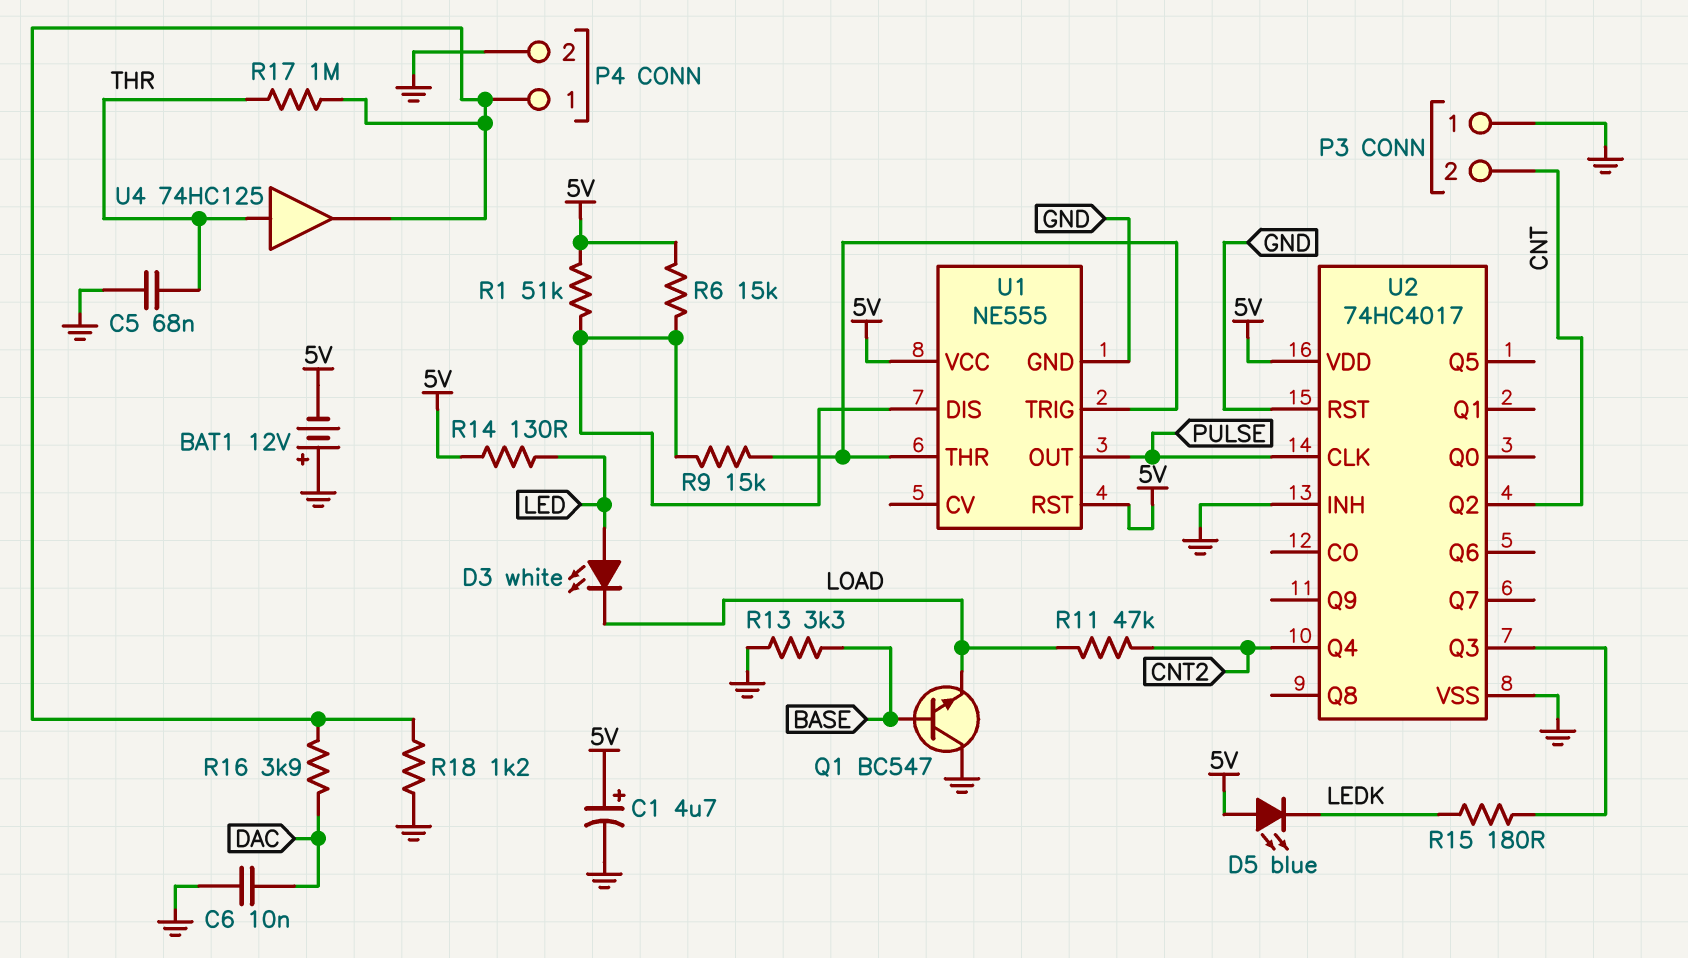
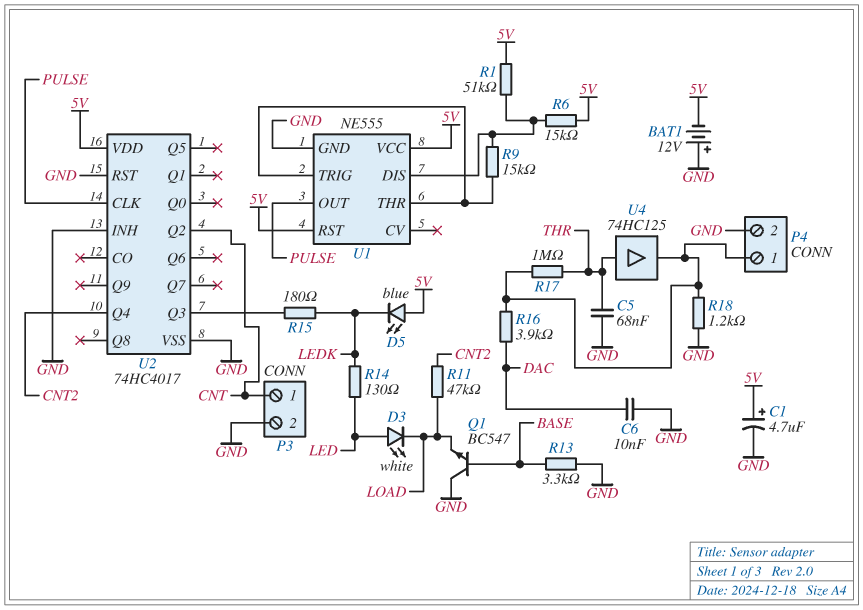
P3 pin 1: GND -> CNT
P3 pin 2: CNT -> GND
R14: 130 (5V, LED) -> 130 (LED, LEDK)

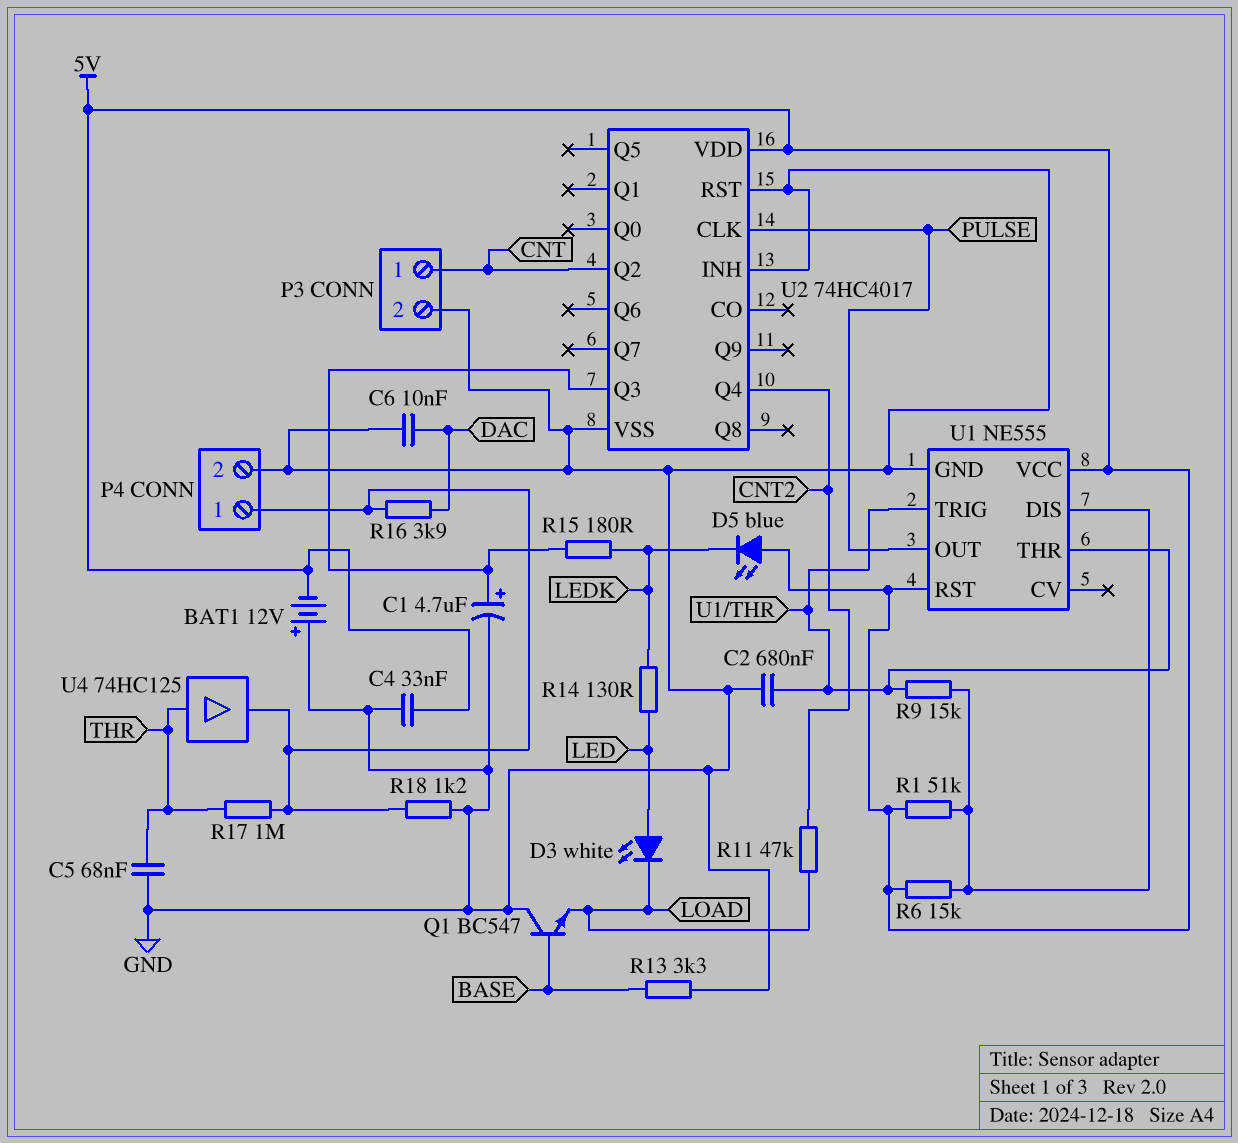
C1: 4.7uF (plus 5V, minus GND) -> 4.7uF (plus U2/Q3, minus GND)
C2: none -> 680nF (GND, U1/THR)
C4: none -> 33nF (5V, GND)

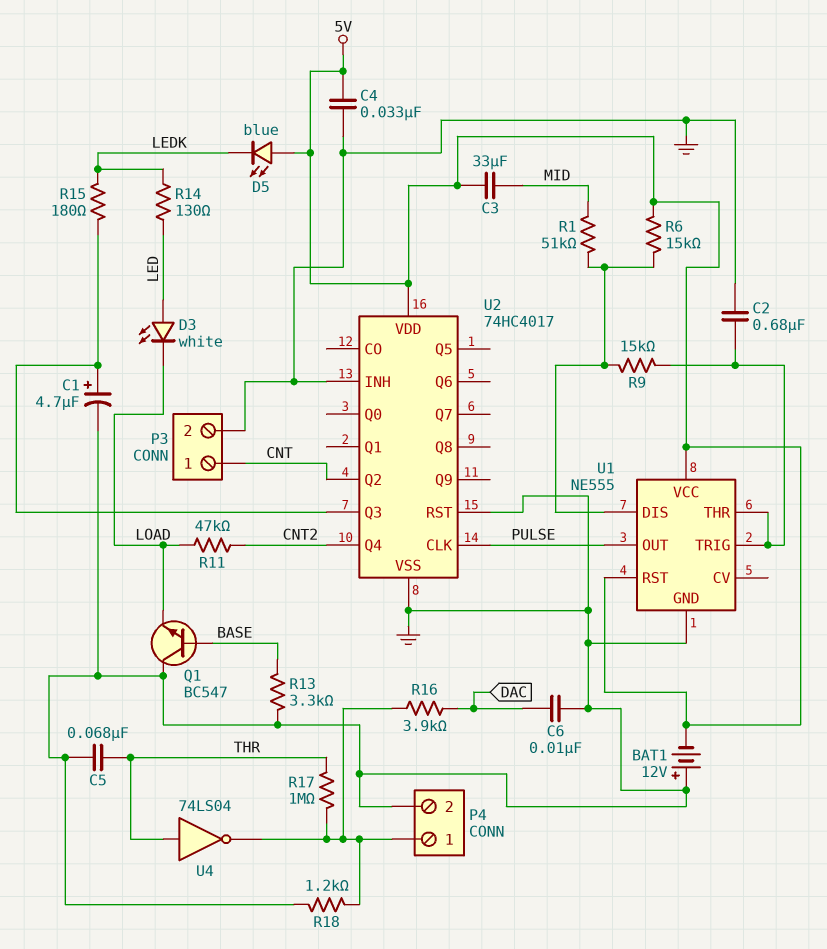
C3: none -> 33uF (5V, MID)
R1: 51k (5V, U1/DIS) -> 51k (MID, U1/DIS)
U4: buffer 74HC125 (in THR, out P4/1) -> NOT 74LS04 (in THR, out P4/1)

